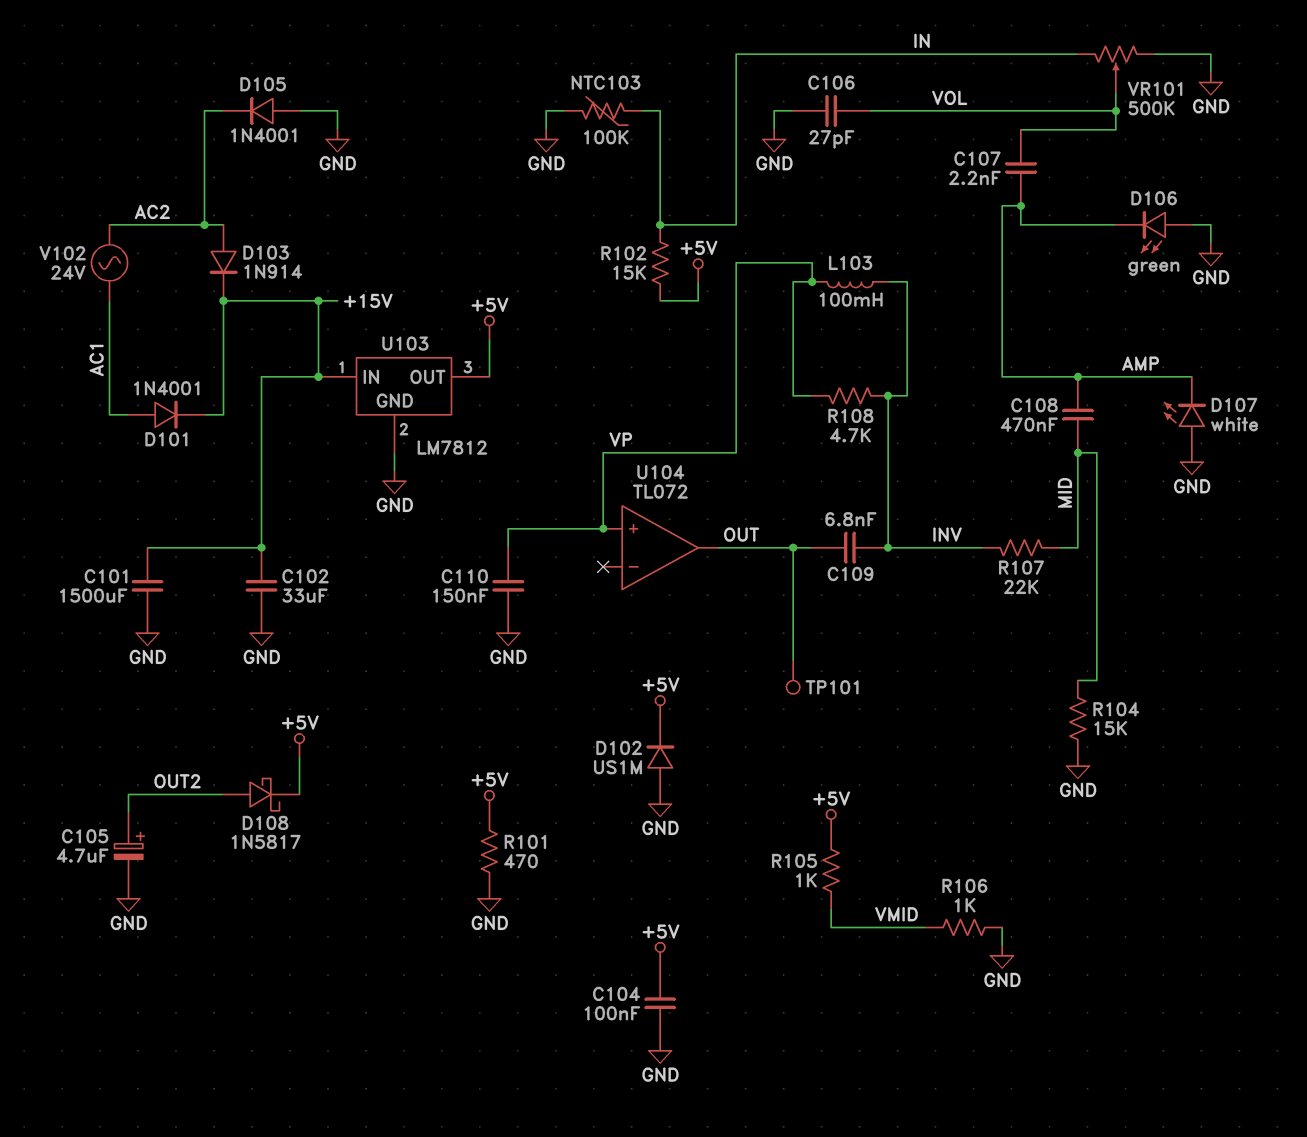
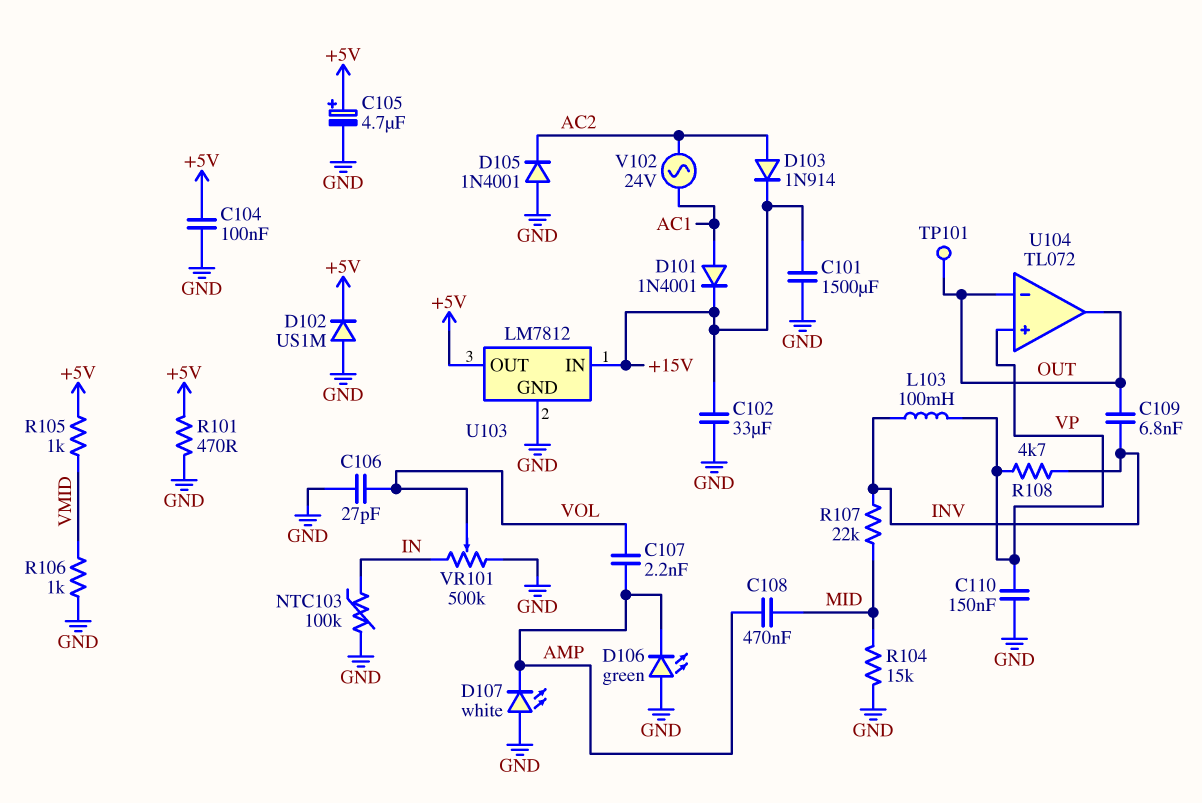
C105: 4.7uF (plus OUT2, minus GND) -> 4.7uF (plus +5V, minus GND)
D108: schottky 1N5817 (A OUT2, K +5V) -> none
R102: 15k (+5V, IN) -> none
U104 pin in-: none -> OUT

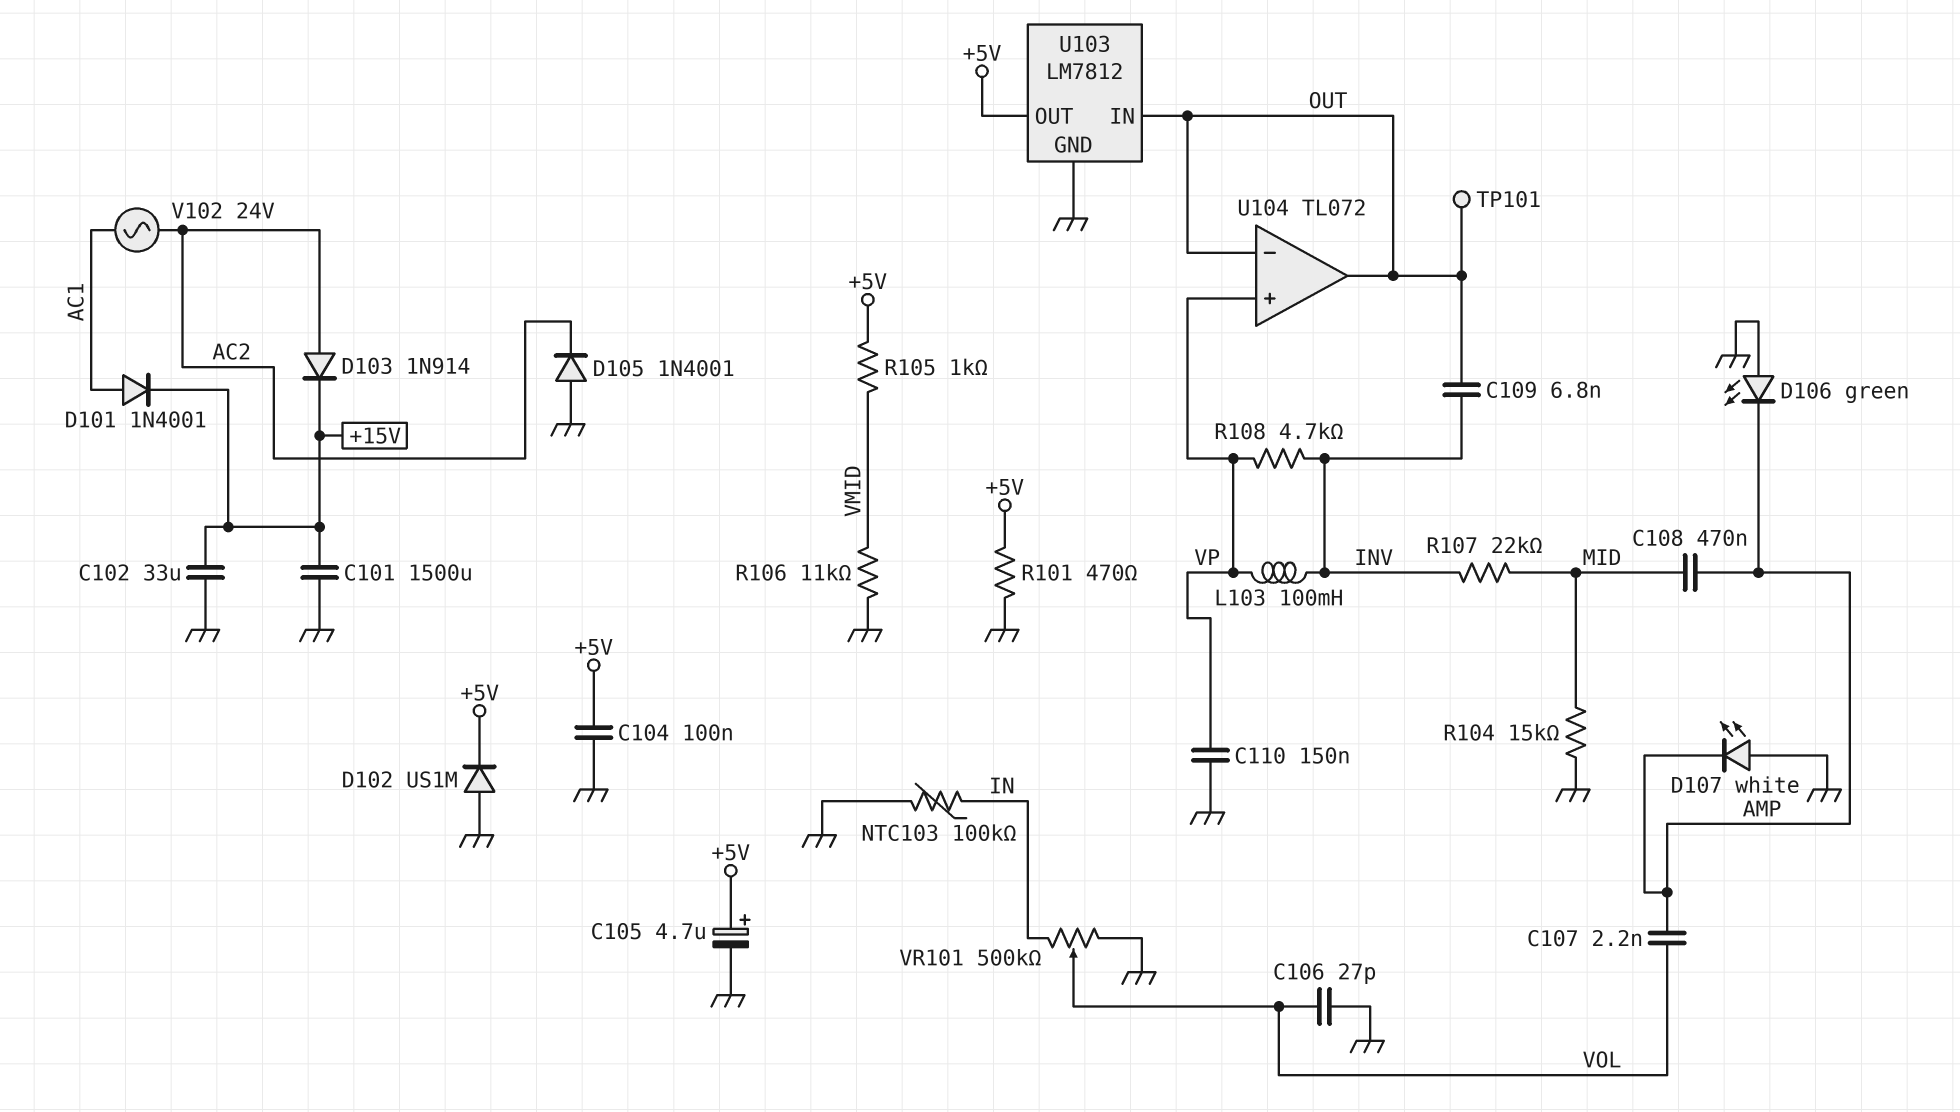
R106: 1k (GND, VMID) -> 11k (GND, VMID)
U103 pin IN: +15V -> OUT

